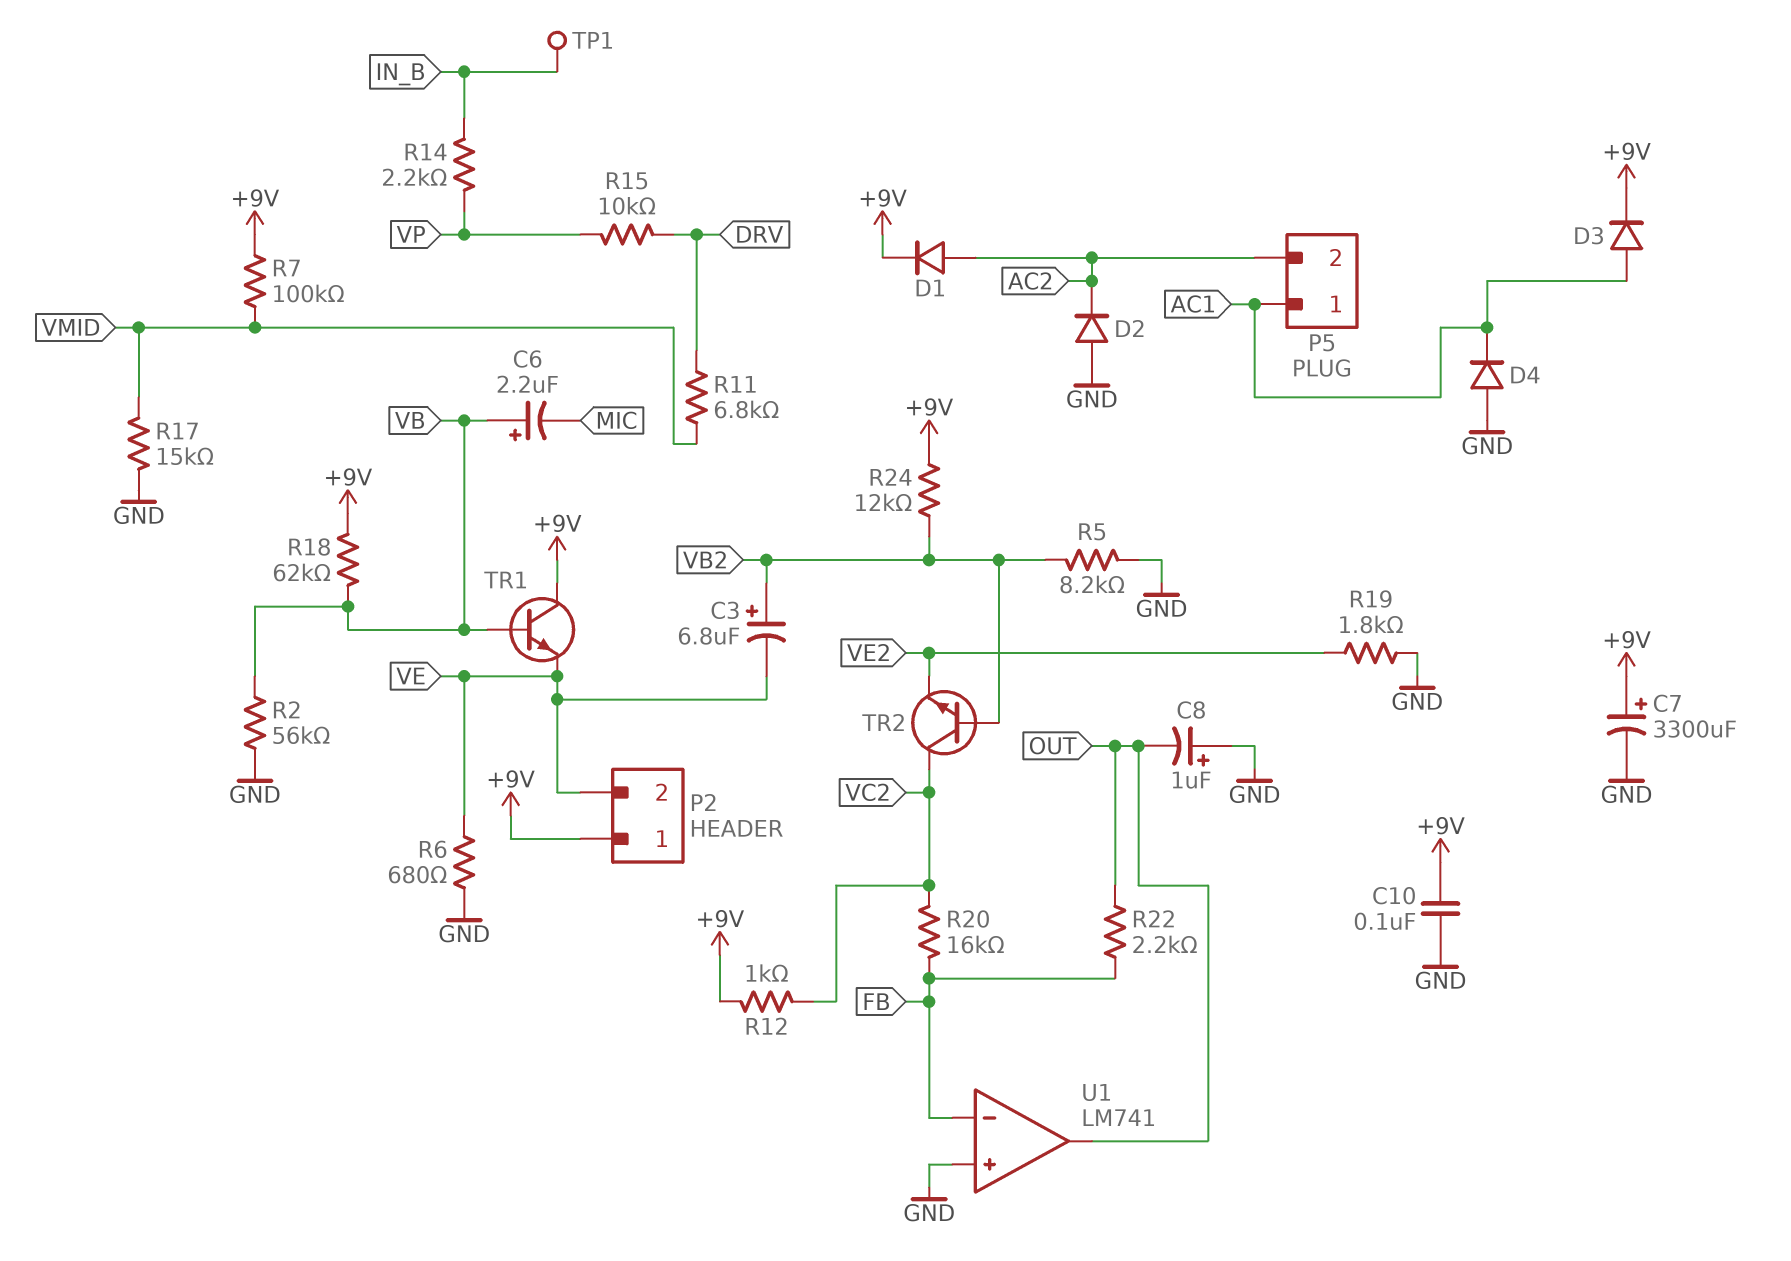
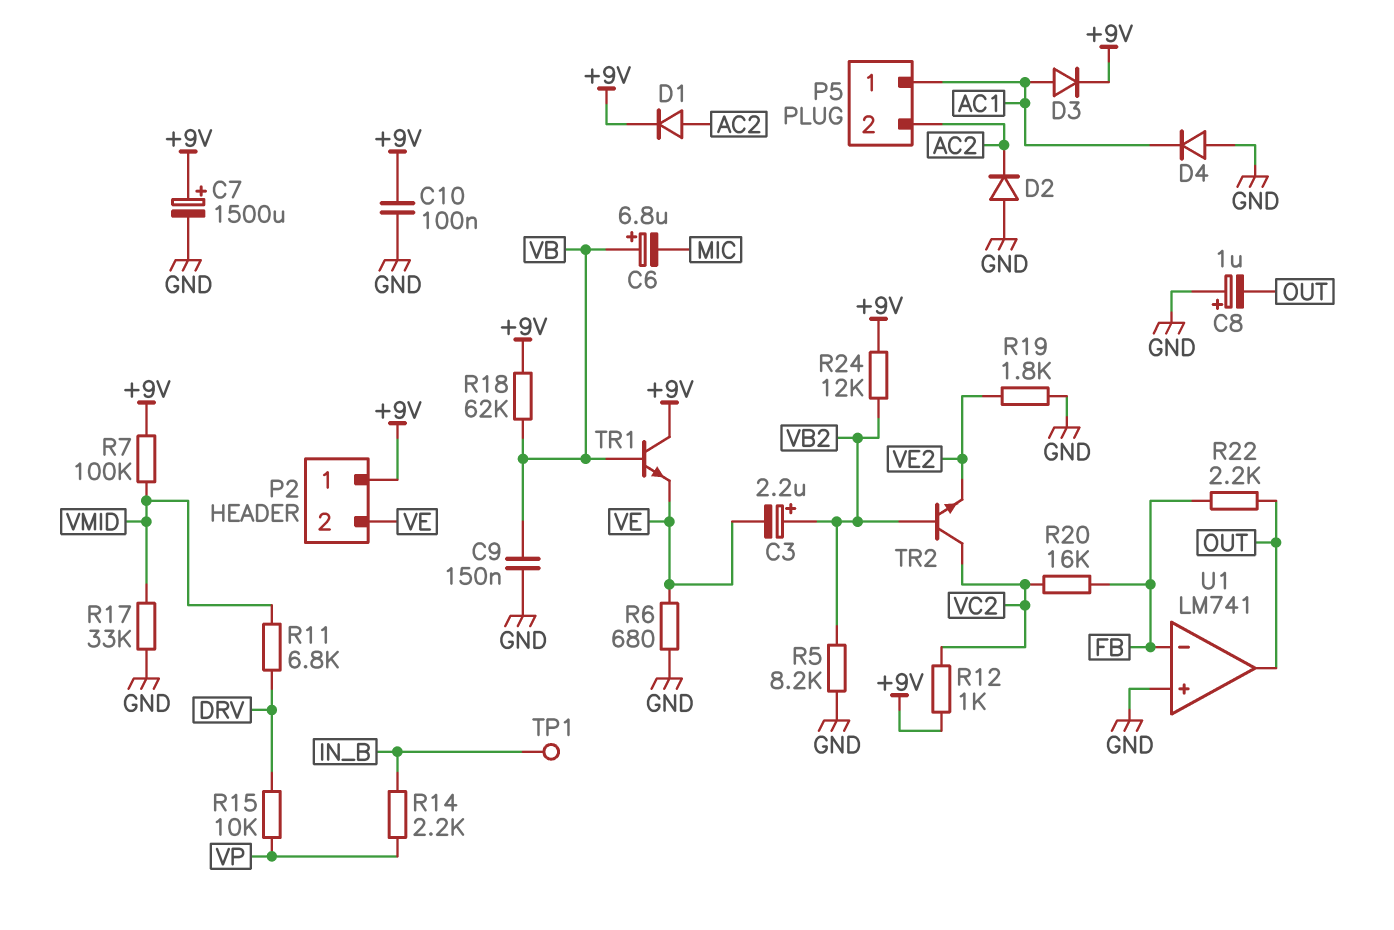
C3: 6.8uF (plus VB2, minus VE) -> 2.2uF (plus VB2, minus VE)
C6: 2.2uF (plus VB, minus MIC) -> 6.8uF (plus VB, minus MIC)
C7: 3300uF (plus +9V, minus GND) -> 1500uF (plus +9V, minus GND)
C9: none -> 150nF (GND, VB)
R2: 56k (GND, VB) -> none
R17: 15k (GND, VMID) -> 33k (GND, VMID)

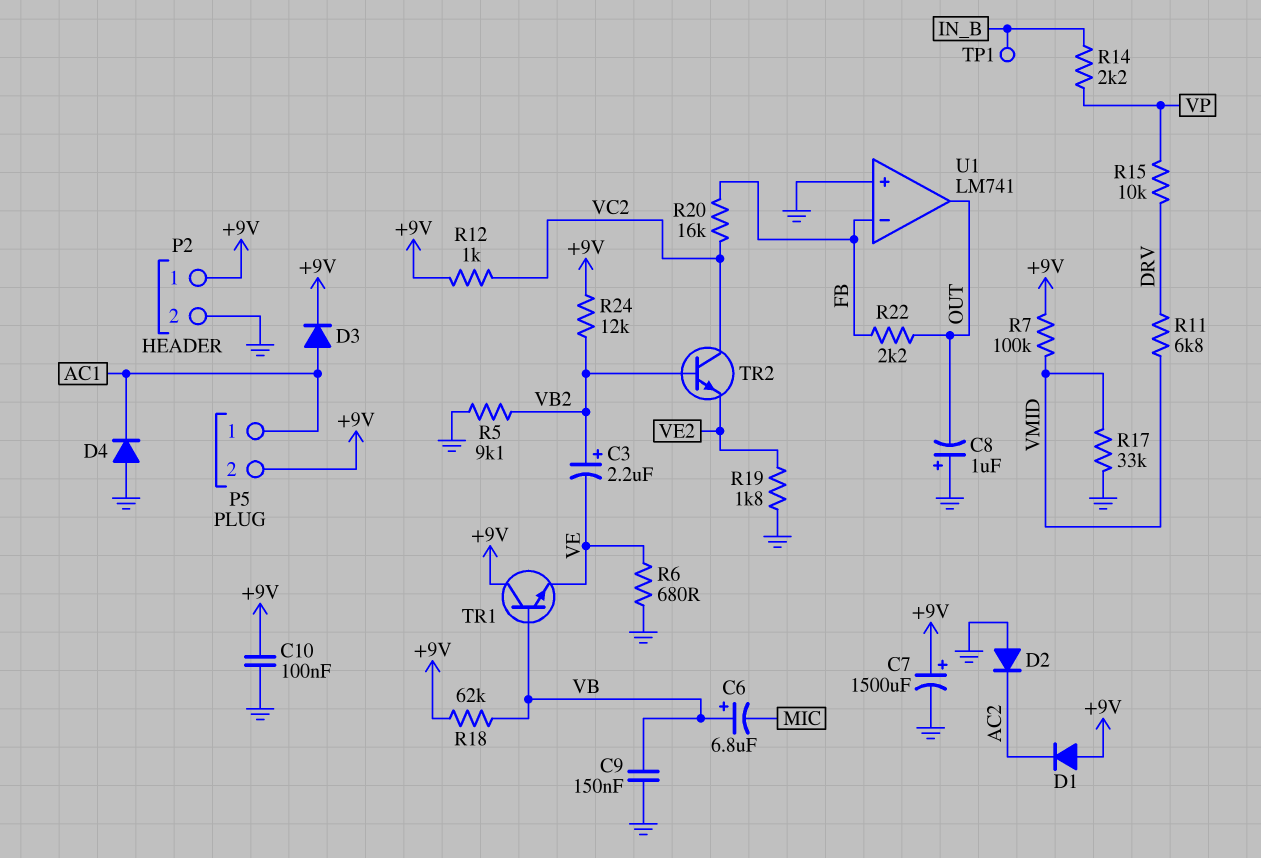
D1: diode (A AC2, K +9V) -> diode (A +9V, K AC2)
P2 pin 2: VE -> GND
P5 pin 2: AC2 -> +9V
R5: 8.2k (GND, VB2) -> 9.1k (GND, VB2)

